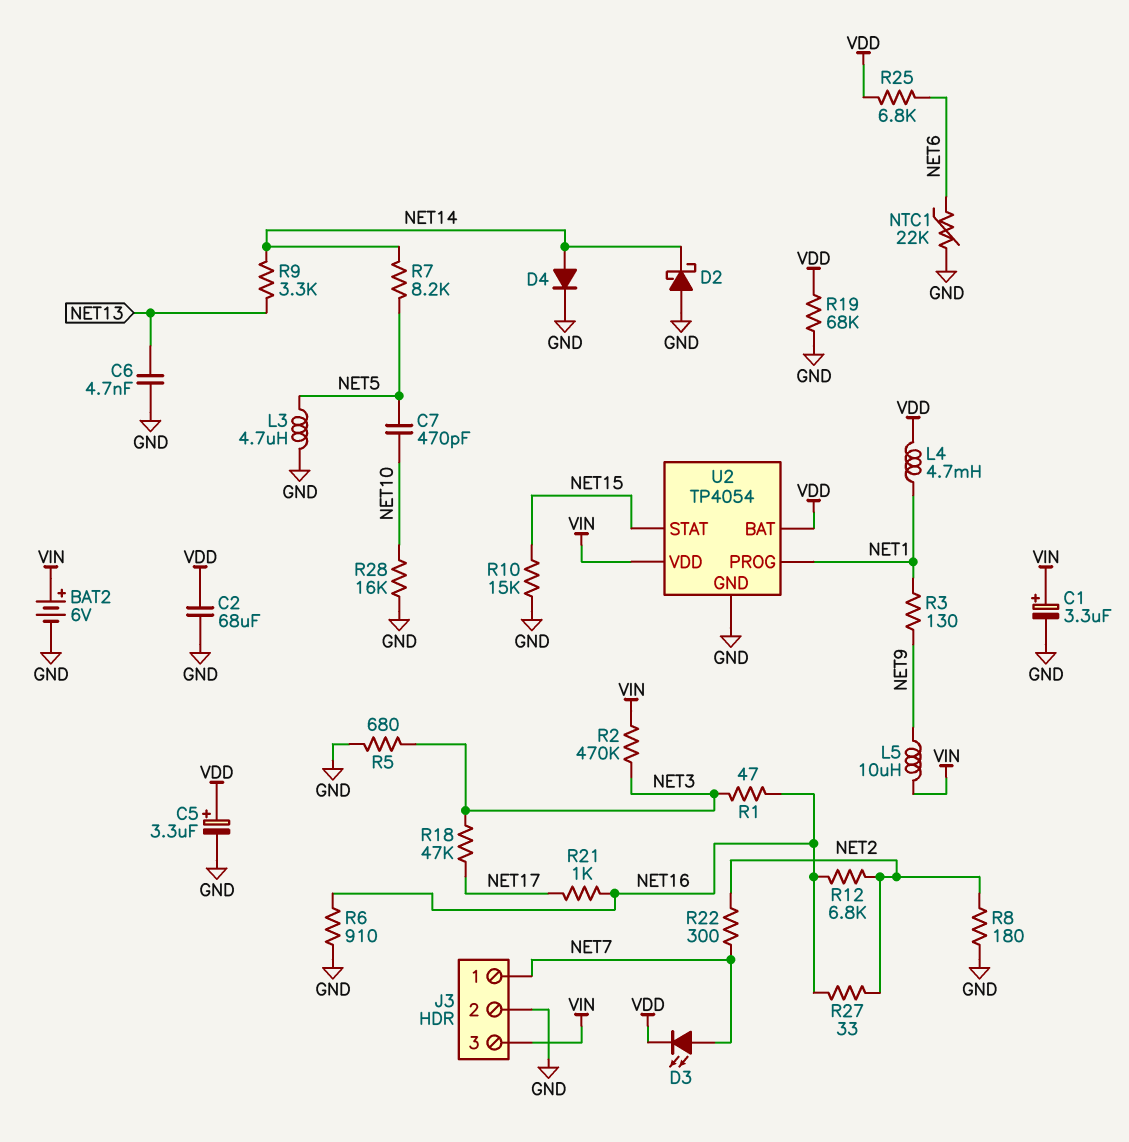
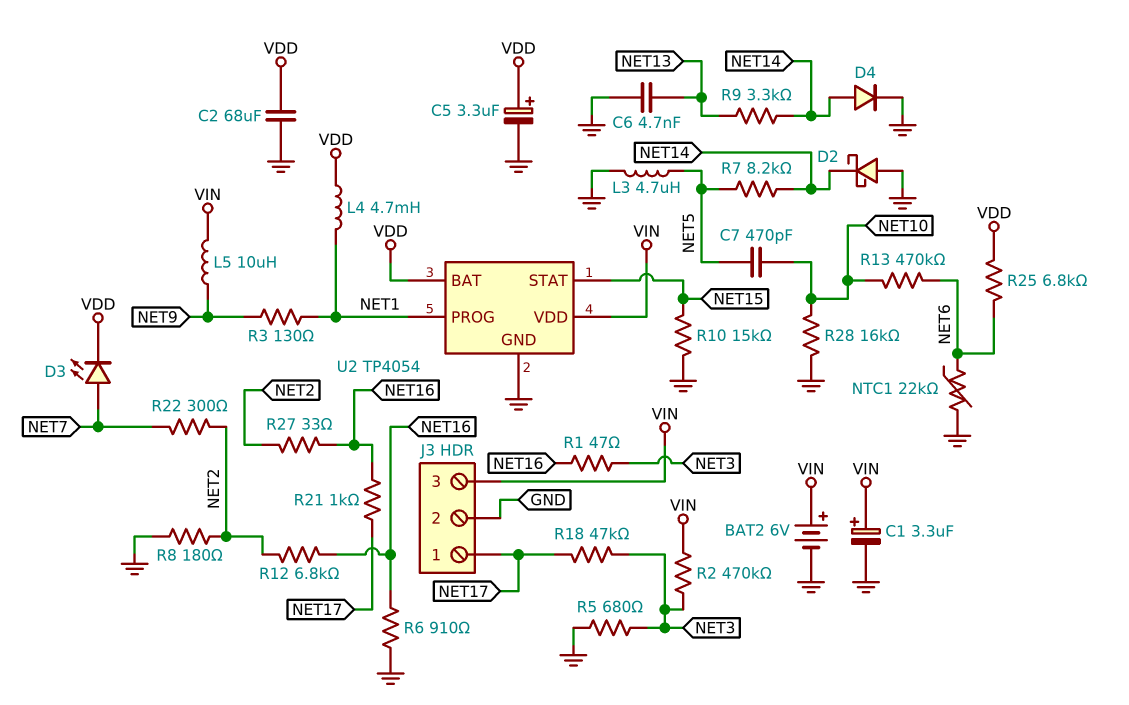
J3 pin 1: NET7 -> NET17
R13: none -> 470k (NET6, NET10)
R19: 68k (GND, VDD) -> none

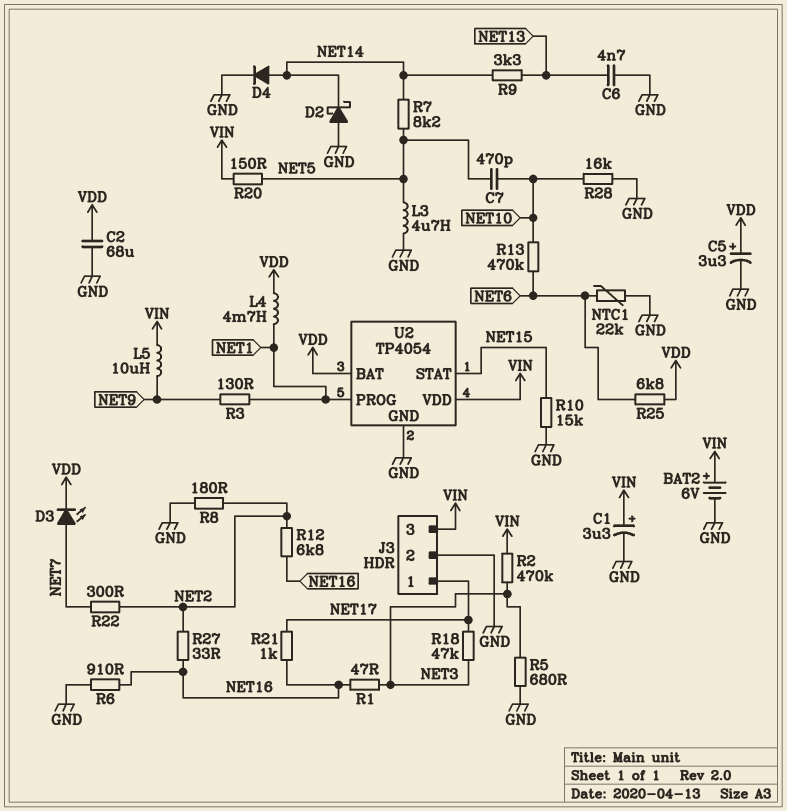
R20: none -> 150 (NET5, VIN)

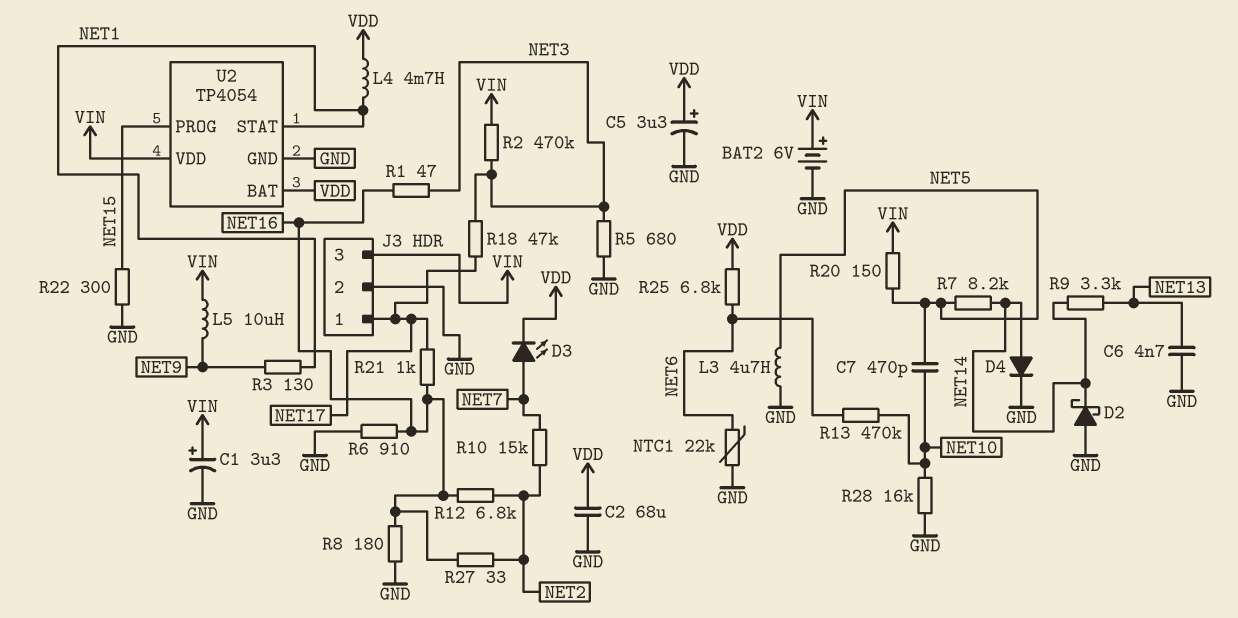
R8: 180 (GND, NET2) -> 180 (GND, NET16)
R10: 15k (GND, NET15) -> 15k (NET2, NET7)
R22: 300 (NET2, NET7) -> 300 (GND, NET15)
U2 pin PROG: NET1 -> NET15
U2 pin STAT: NET15 -> NET1

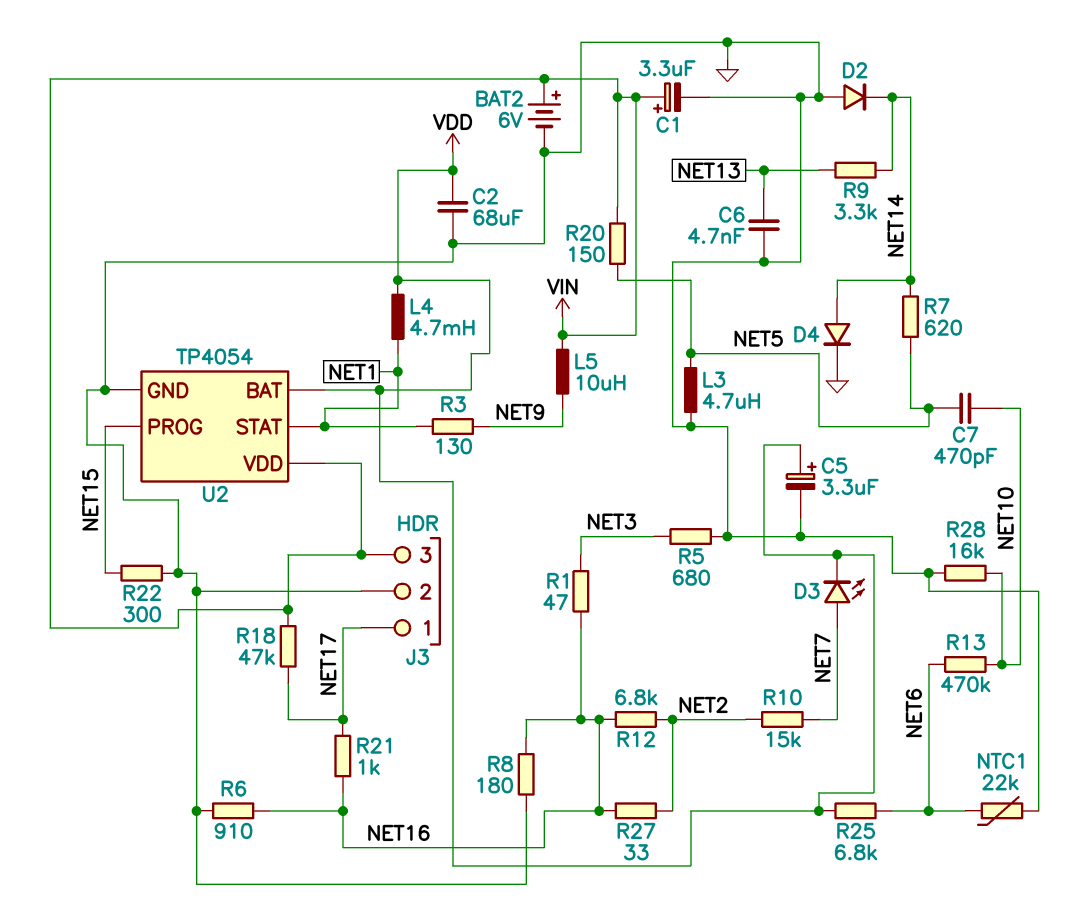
D2: schottky (A GND, K NET14) -> diode (A GND, K NET14)
R2: 470k (NET3, VIN) -> none
R7: 8.2k (NET5, NET14) -> 620 (NET5, NET14)
R18: 47k (NET3, NET17) -> 47k (NET17, VIN)

